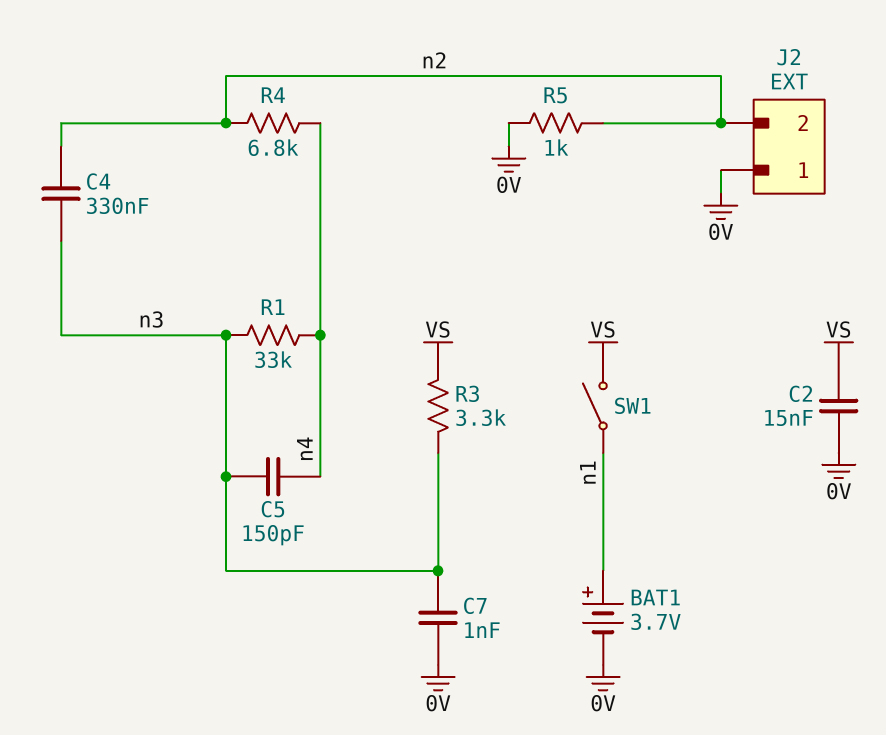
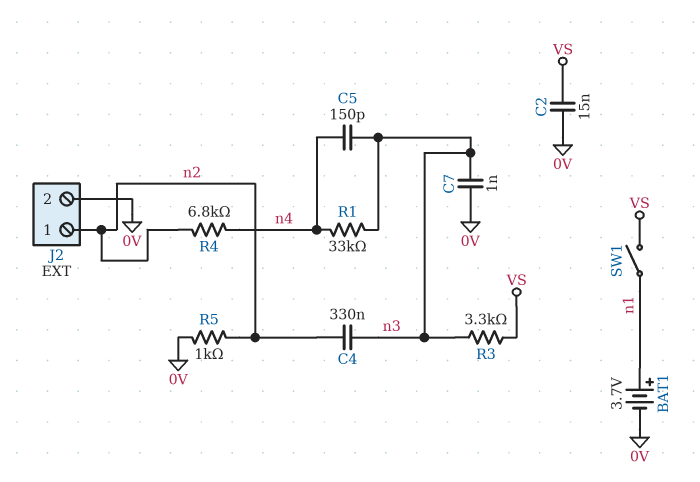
J2 pin 1: 0V -> n2
J2 pin 2: n2 -> 0V

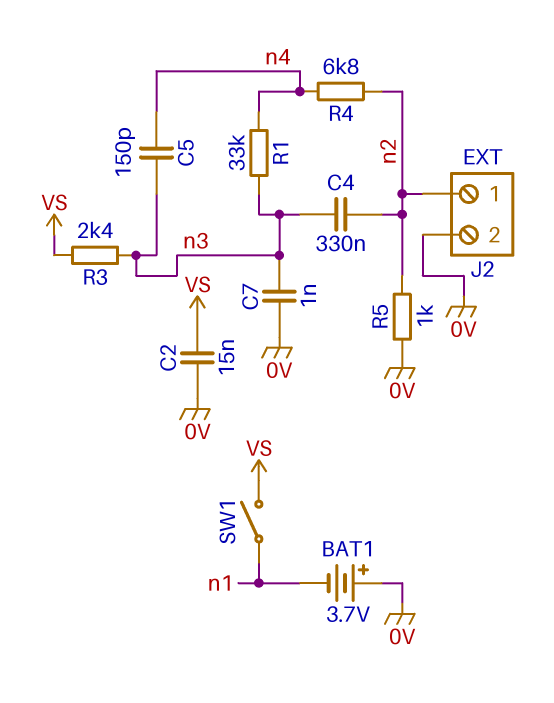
BAT1: 3.7V (plus n1, minus 0V) -> 3.7V (plus 0V, minus n1)
R3: 3.3k (VS, n3) -> 2.4k (VS, n3)

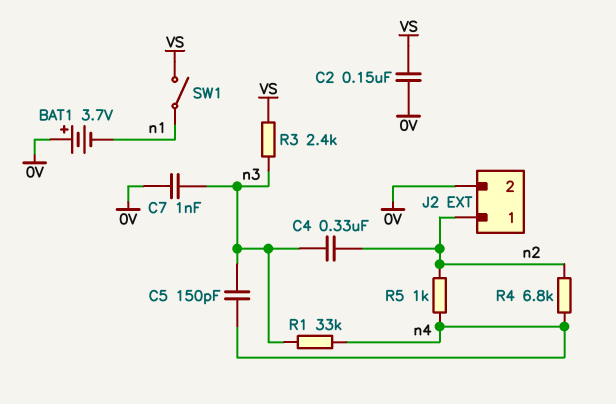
C2: 15nF (0V, VS) -> 150nF (0V, VS)
R5: 1k (0V, n2) -> 1k (n2, n4)

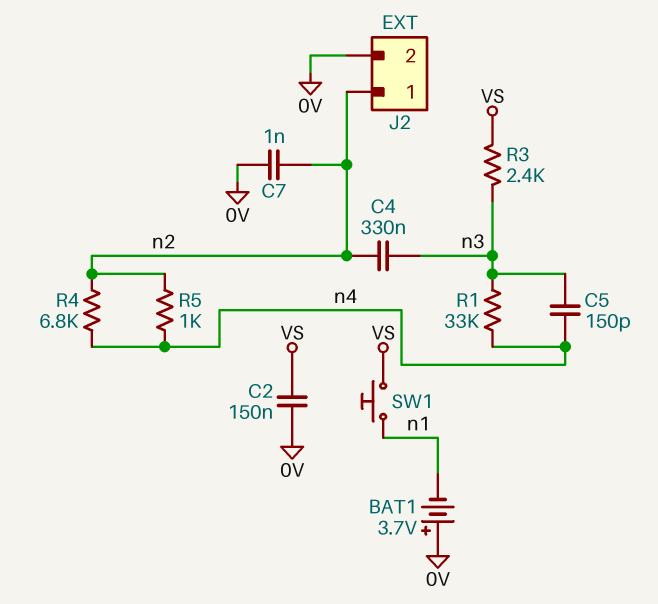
C7: 1nF (0V, n3) -> 1nF (0V, n2)
SW1: switch (VS, n1) -> button (VS, n1)

